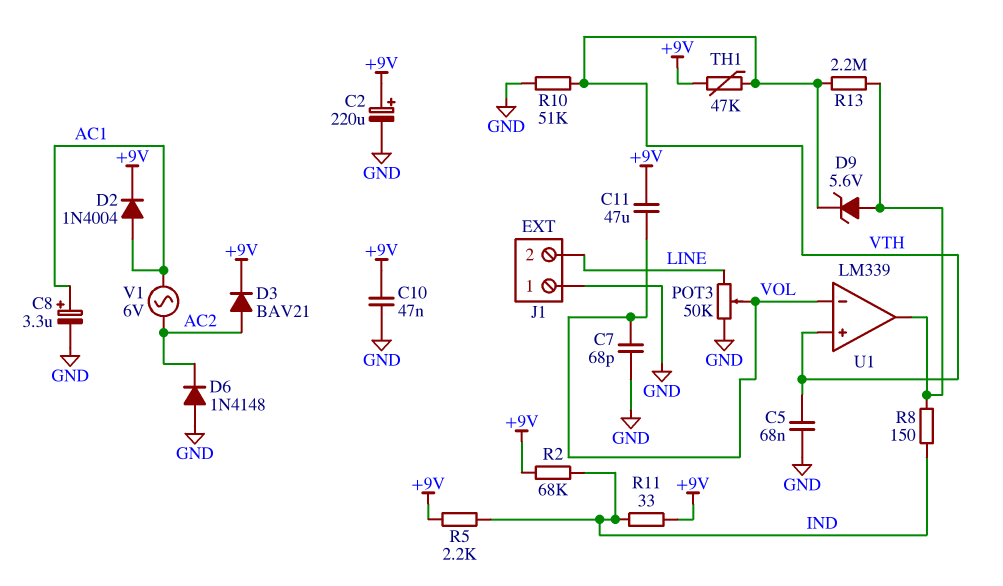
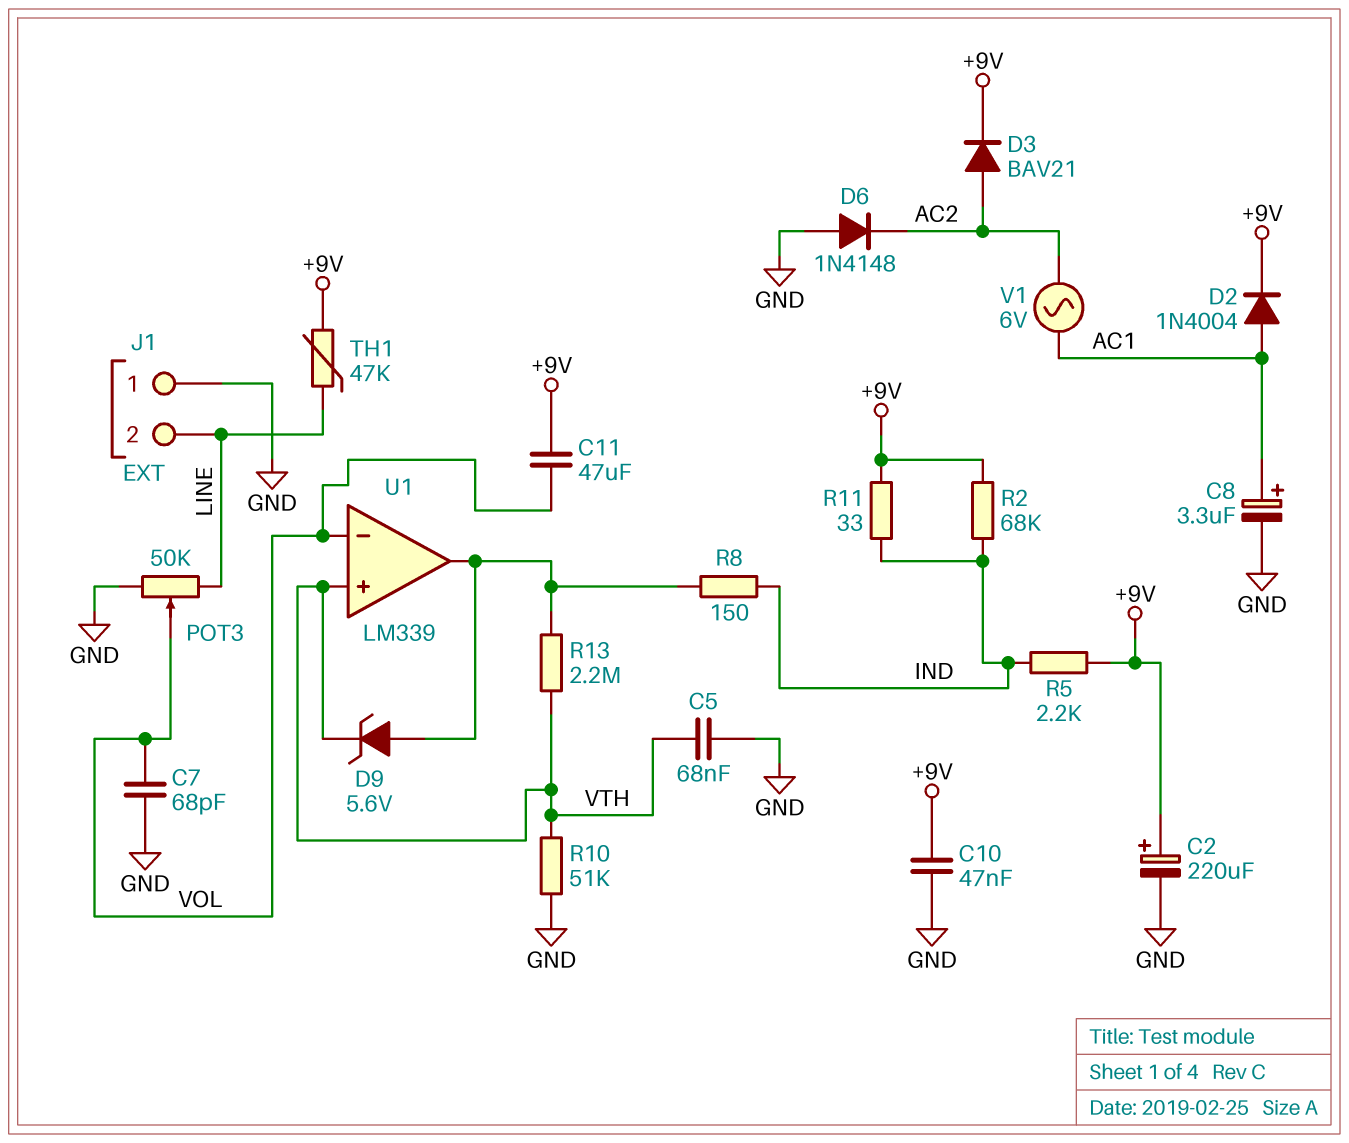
TH1: 47k (+9V, VTH) -> 47k (+9V, LINE)

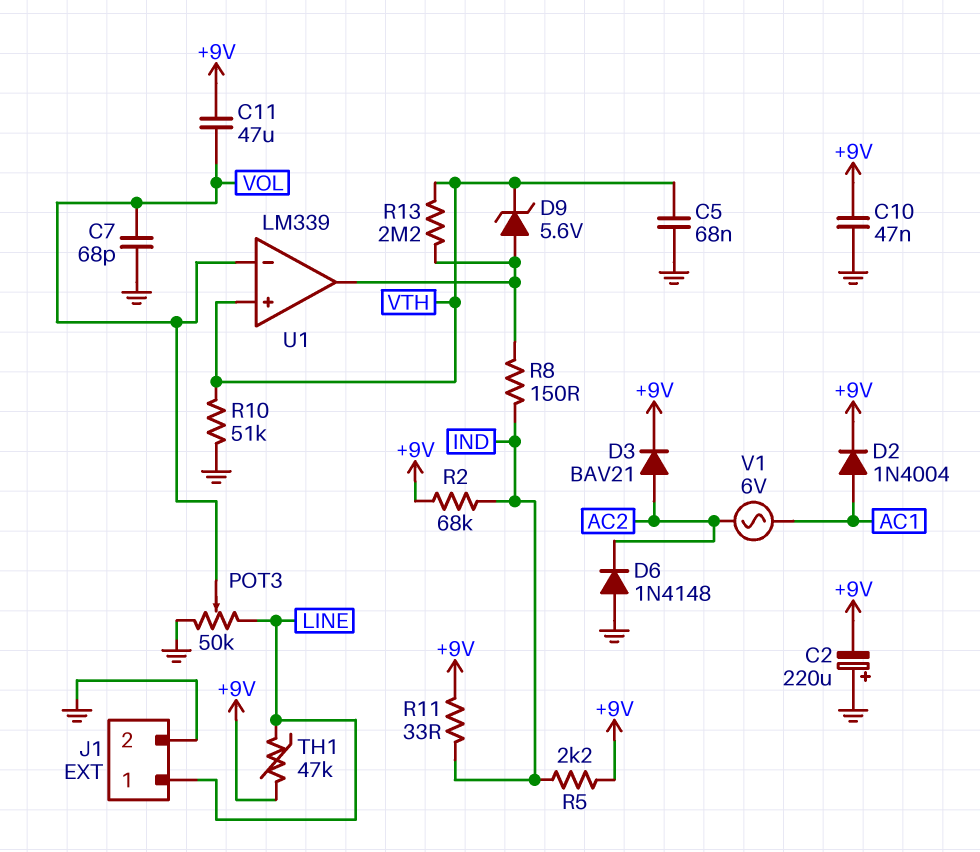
C2: 220uF (plus +9V, minus GND) -> 220uF (plus GND, minus +9V)
C8: 3.3uF (plus AC1, minus GND) -> none
J1 pin 1: GND -> LINE
J1 pin 2: LINE -> GND

